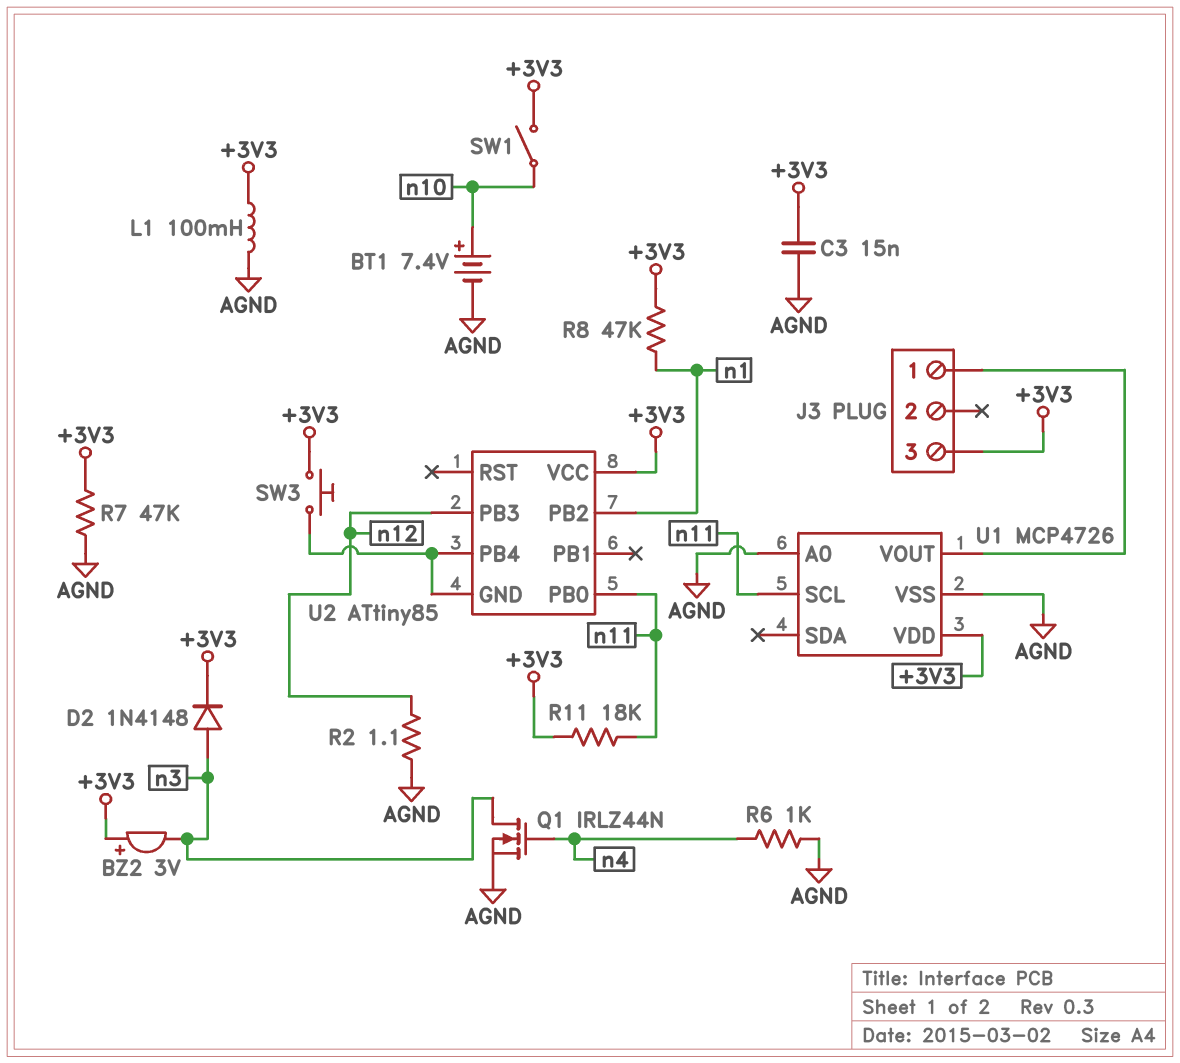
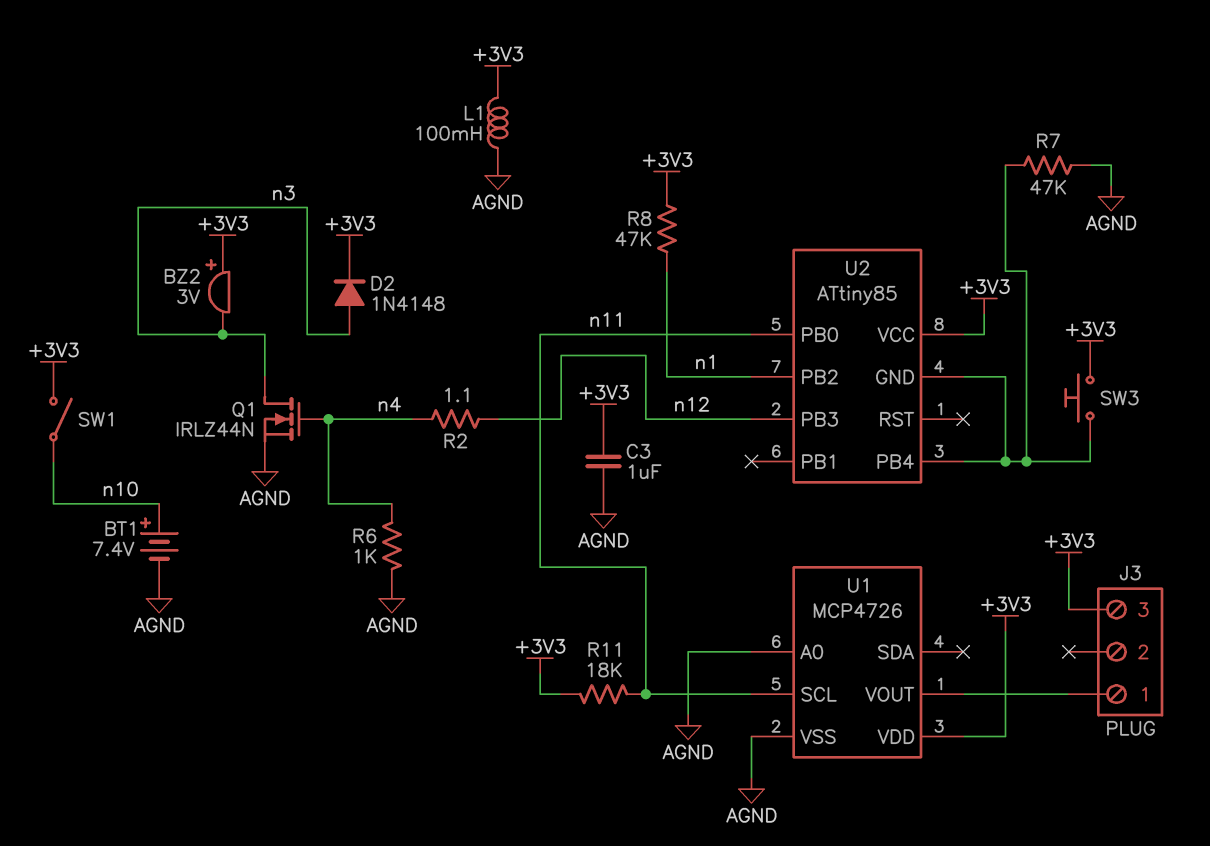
C3: 15nF (+3V3, AGND) -> 1uF (+3V3, AGND)
R2: 1.1 (AGND, n12) -> 1.1 (n4, n12)
R7: 47k (+3V3, AGND) -> 47k (AGND, U2/GND)

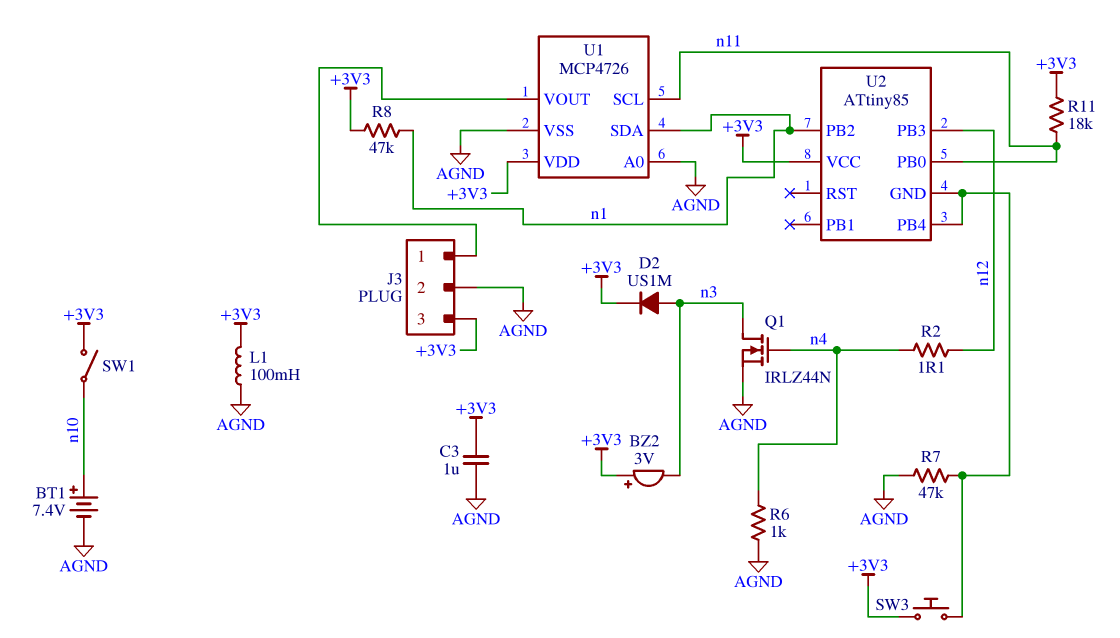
D2: diode 1N4148 (A n3, K +3V3) -> diode US1M (A n3, K +3V3)
J3 pin 2: none -> AGND
U1 pin SDA: none -> n1

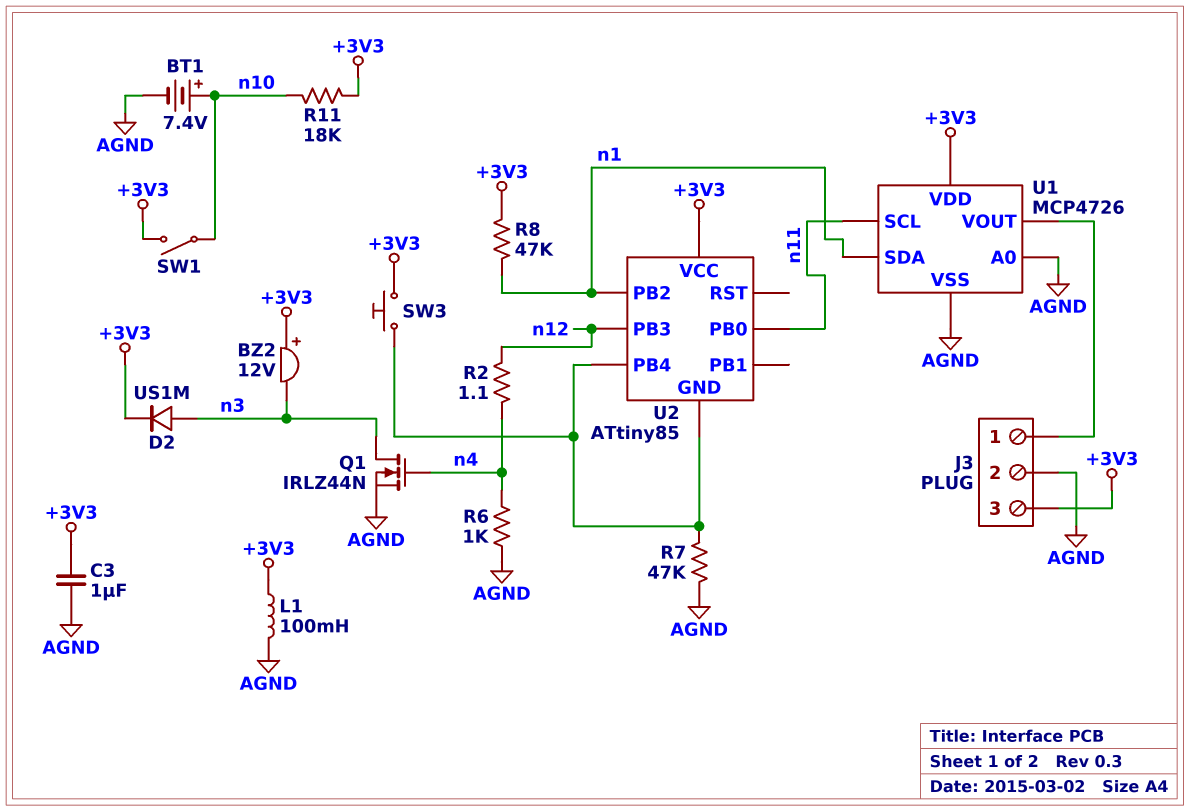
BZ2: buzzer 3V (plus +3V3, minus n3) -> buzzer 12V (plus +3V3, minus n3)
R11: 18k (+3V3, n11) -> 18k (+3V3, n10)

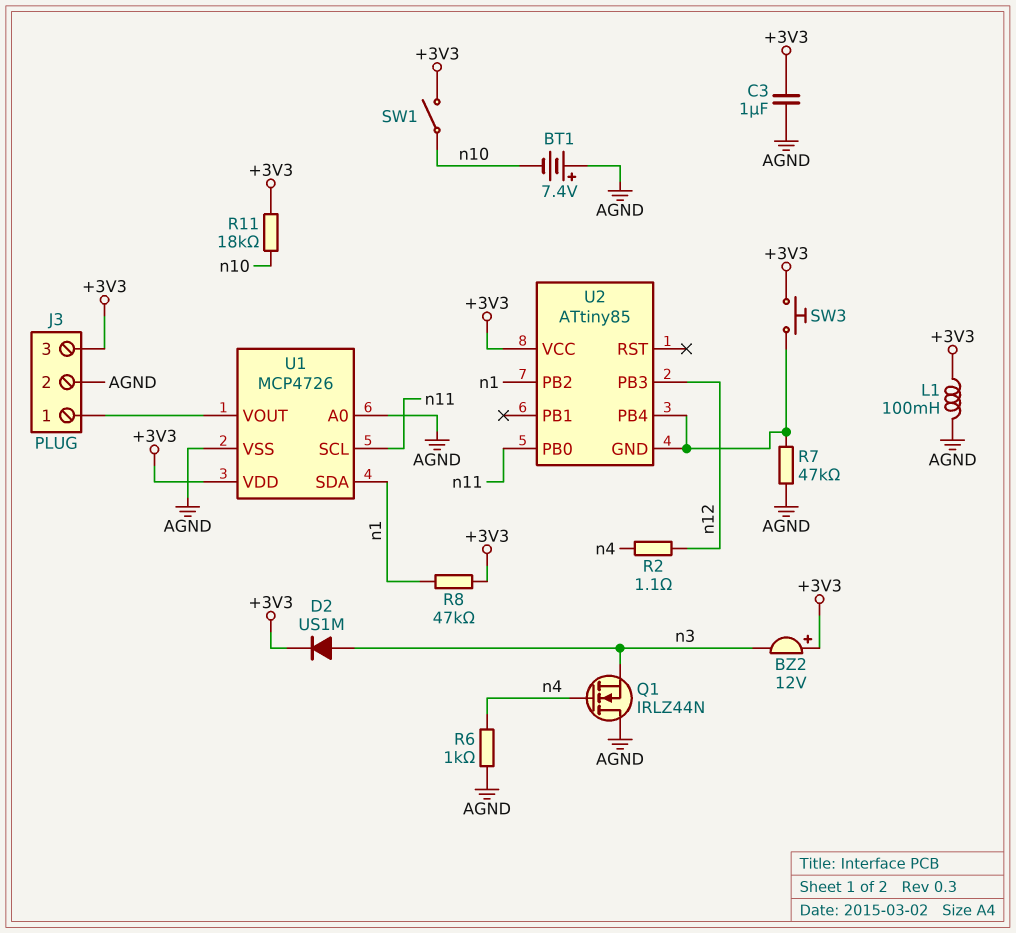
BT1: 7.4V (plus n10, minus AGND) -> 7.4V (plus AGND, minus n10)
Q1: NMOS IRLZ44N (G n4, D n3, S AGND) -> NMOS IRLZ44N (G n4, D AGND, S n3)

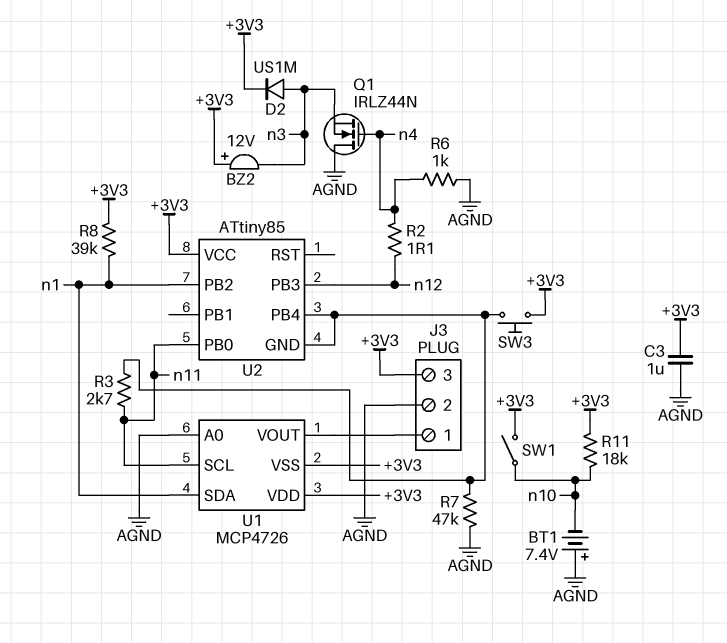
L1: 100mH (+3V3, AGND) -> none
R3: none -> 2.7k (U2/GND, n11)
R8: 47k (+3V3, n1) -> 39k (+3V3, n1)
U1 pin VSS: AGND -> +3V3

